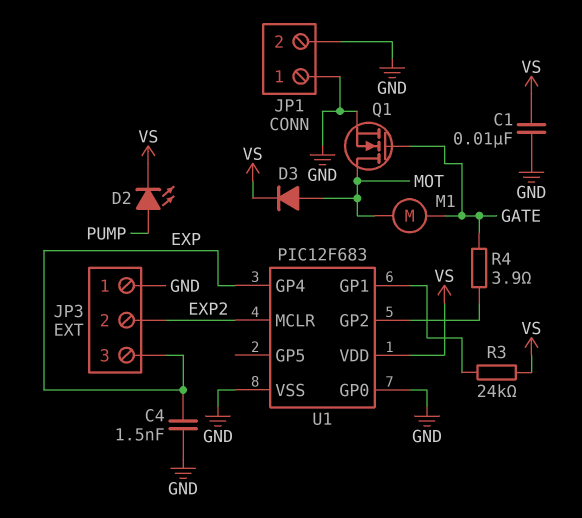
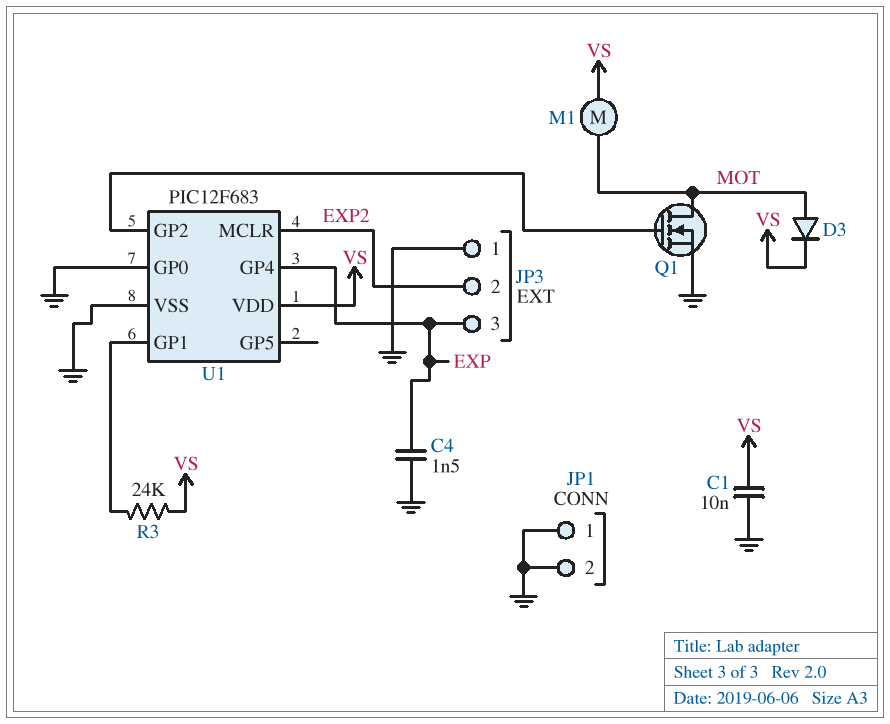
D2: LED (A PUMP, K VS) -> none
M1: motor (GATE, MOT) -> motor (MOT, VS)
Q1: NMOS (G GATE, D MOT, S GND) -> NMOS (G U1/GP2, D MOT, S GND)
R4: 3.9 (GATE, U1/GP2) -> none

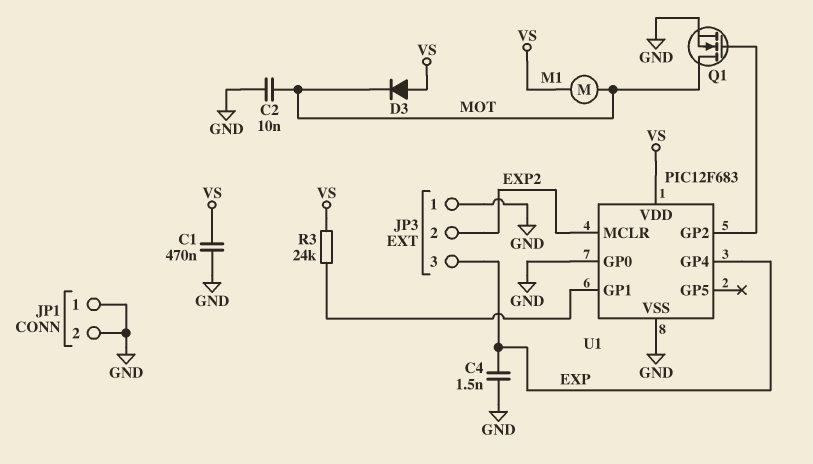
C1: 10nF (GND, VS) -> 470nF (GND, VS)
C2: none -> 10nF (GND, MOT)
D3: diode (A MOT, K VS) -> diode (A VS, K MOT)

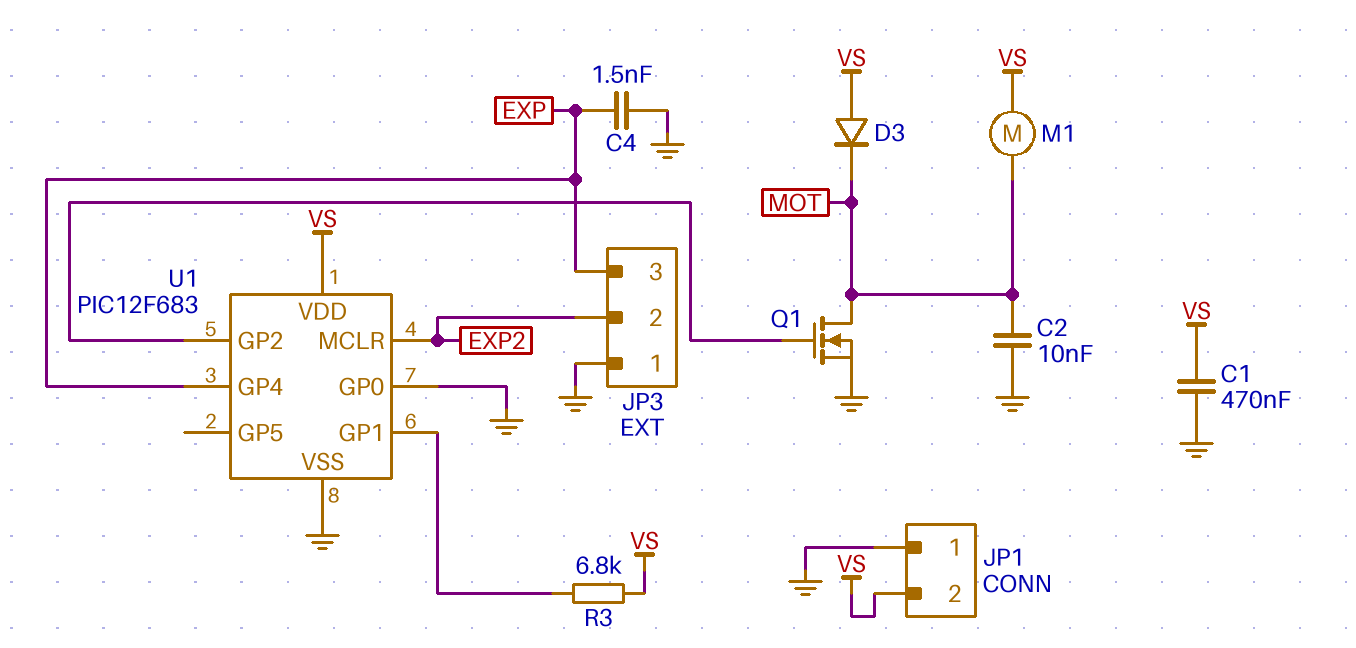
JP1 pin 2: GND -> VS
R3: 24k (U1/GP1, VS) -> 6.8k (U1/GP1, VS)

